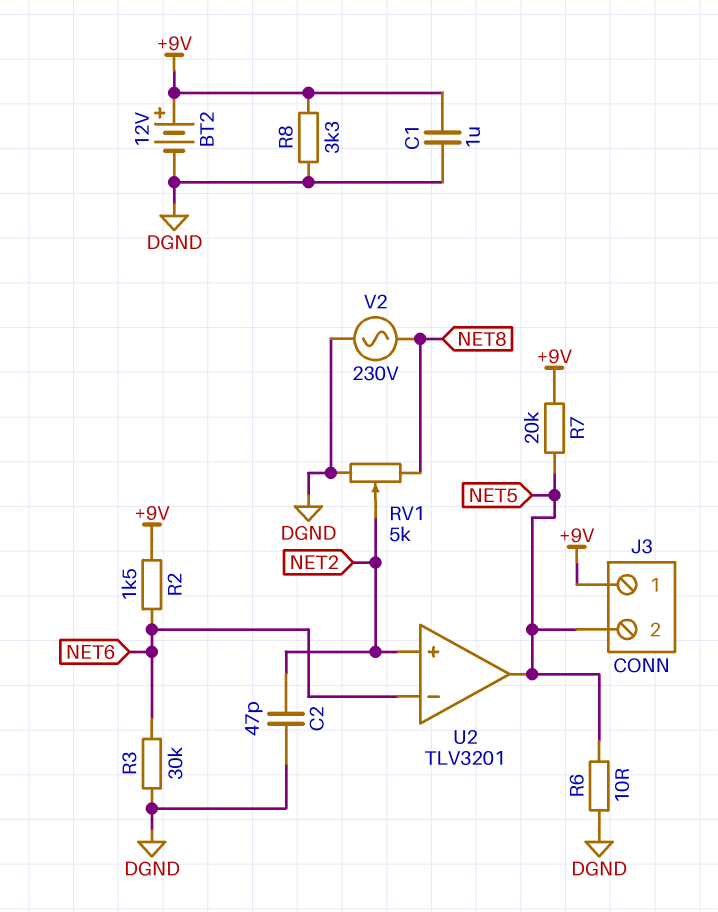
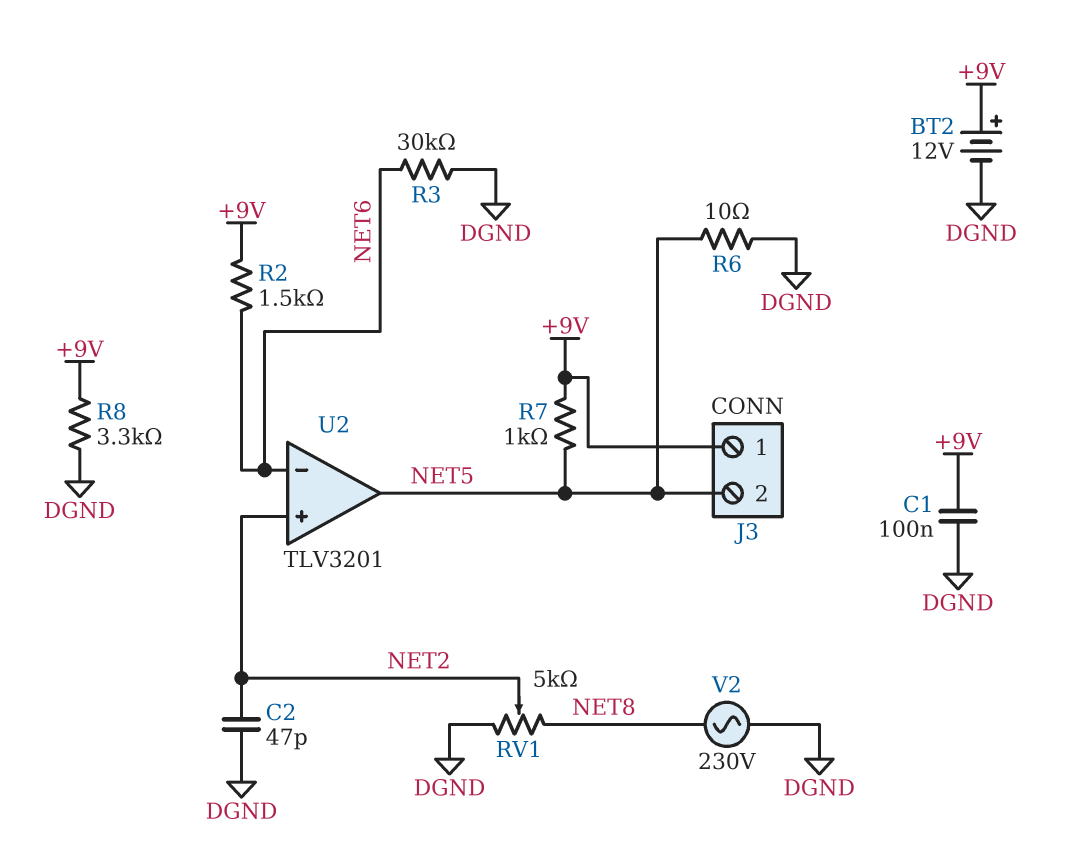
C1: 1uF (+9V, DGND) -> 100nF (+9V, DGND)
R7: 20k (+9V, NET5) -> 1k (+9V, NET5)

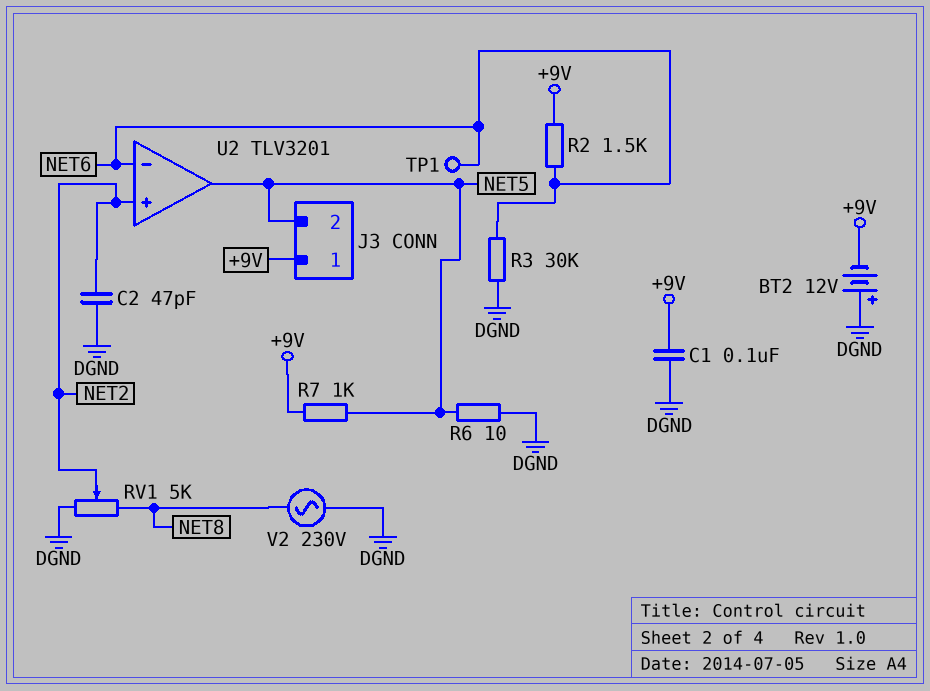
BT2: 12V (plus +9V, minus DGND) -> 12V (plus DGND, minus +9V)
R8: 3.3k (+9V, DGND) -> none
TP1: none -> test point (NET6)

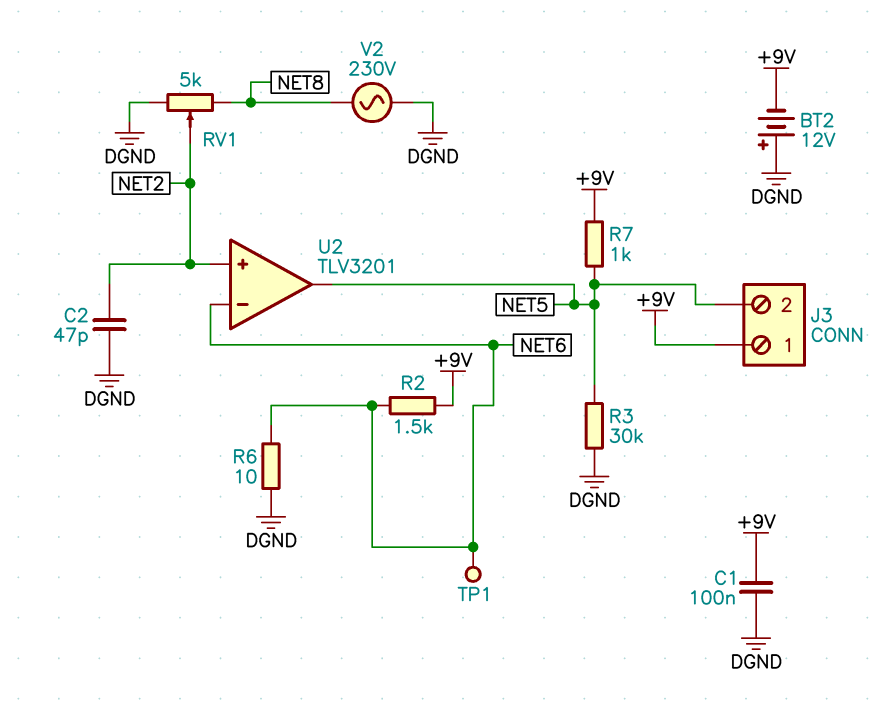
R3: 30k (DGND, NET6) -> 30k (DGND, NET5)
R6: 10 (DGND, NET5) -> 10 (DGND, NET6)

